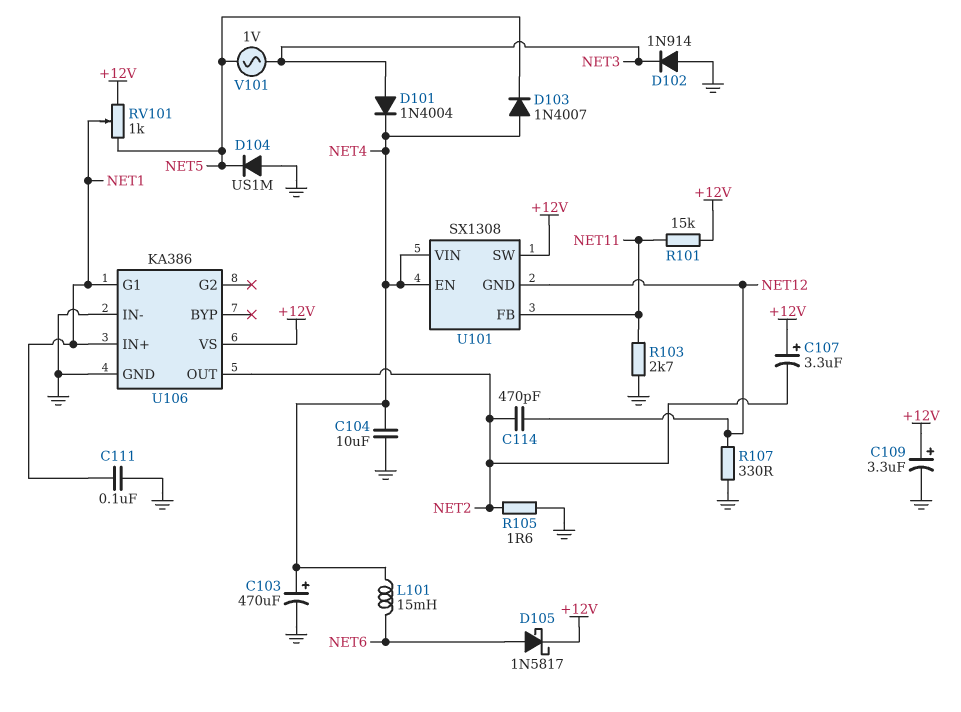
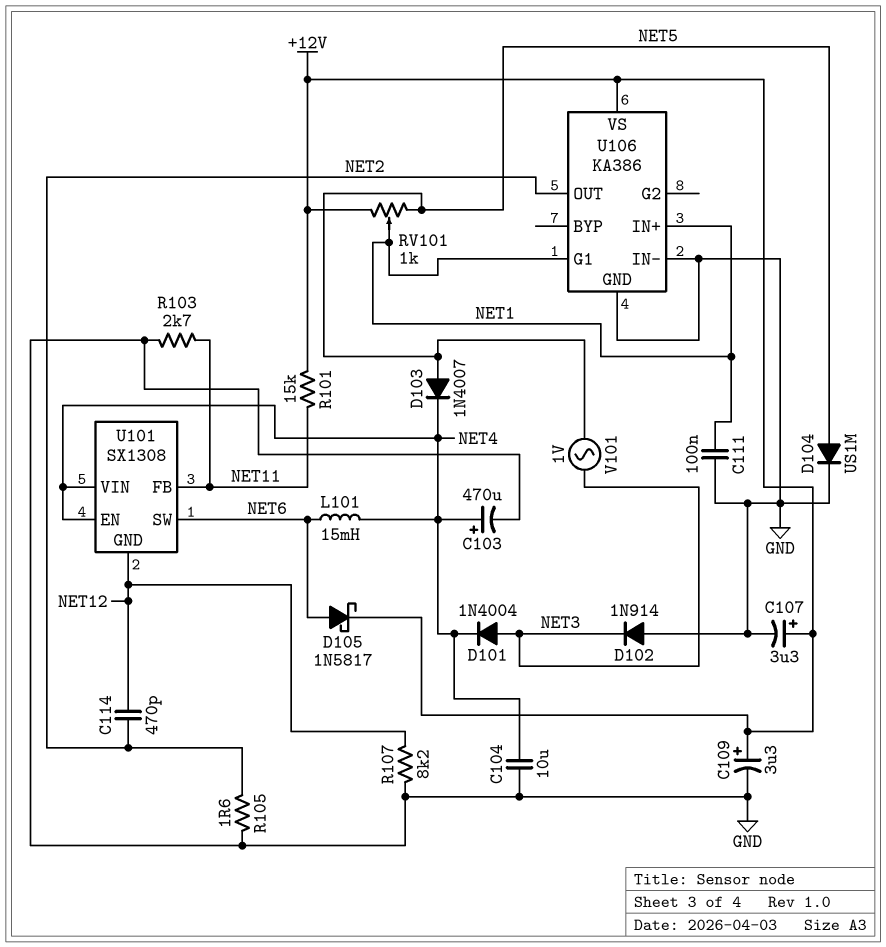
C107: 3.3uF (plus +12V, minus NET2) -> 3.3uF (plus +12V, minus GND)
D103: diode 1N4007 (A NET4, K NET5) -> diode 1N4007 (A NET5, K NET4)
D104: diode US1M (A GND, K NET5) -> diode US1M (A NET5, K GND)
R107: 330 (GND, NET12) -> 8.2k (GND, NET12)
U101 pin SW: +12V -> NET6

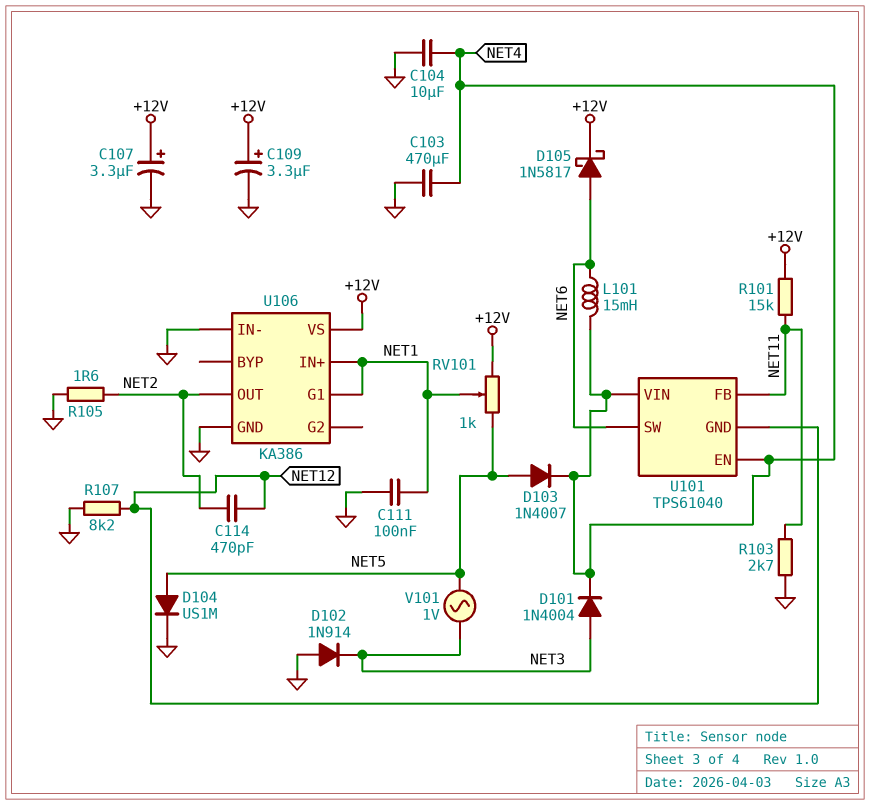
C103: 470uF (plus NET4, minus GND) -> 470uF (GND, NET4)
U101: SX1308 -> TPS61040

